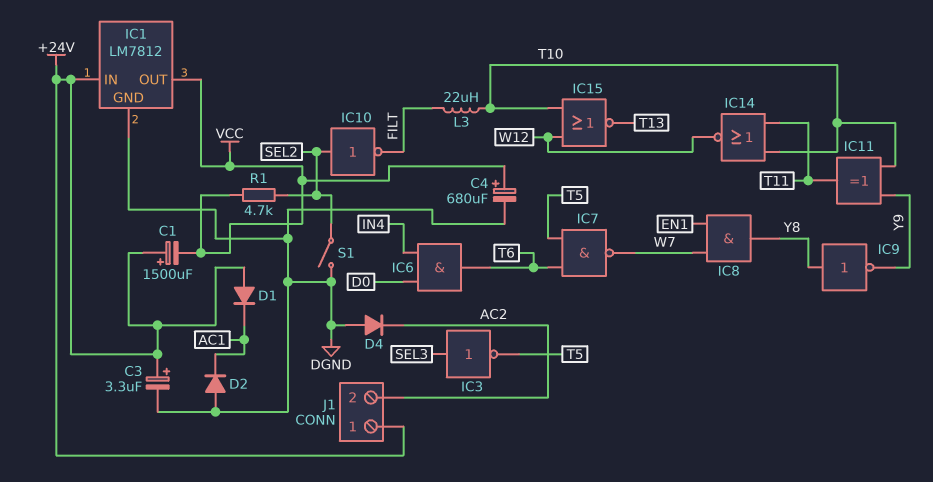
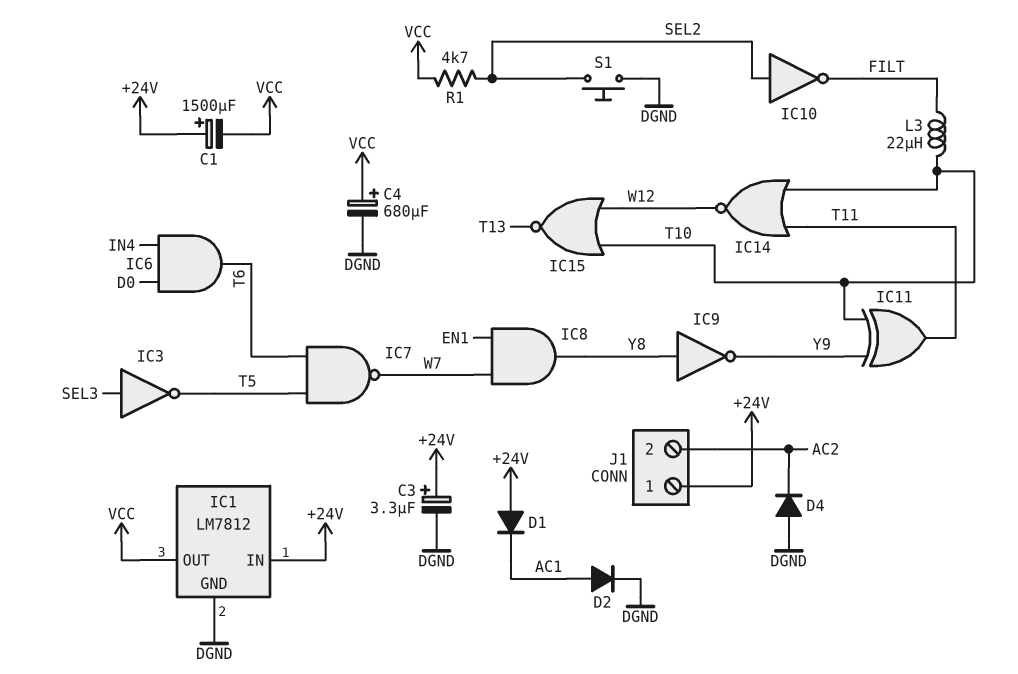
D2: diode (A DGND, K AC1) -> diode (A AC1, K DGND)
S1: switch (DGND, SEL2) -> button (DGND, SEL2)

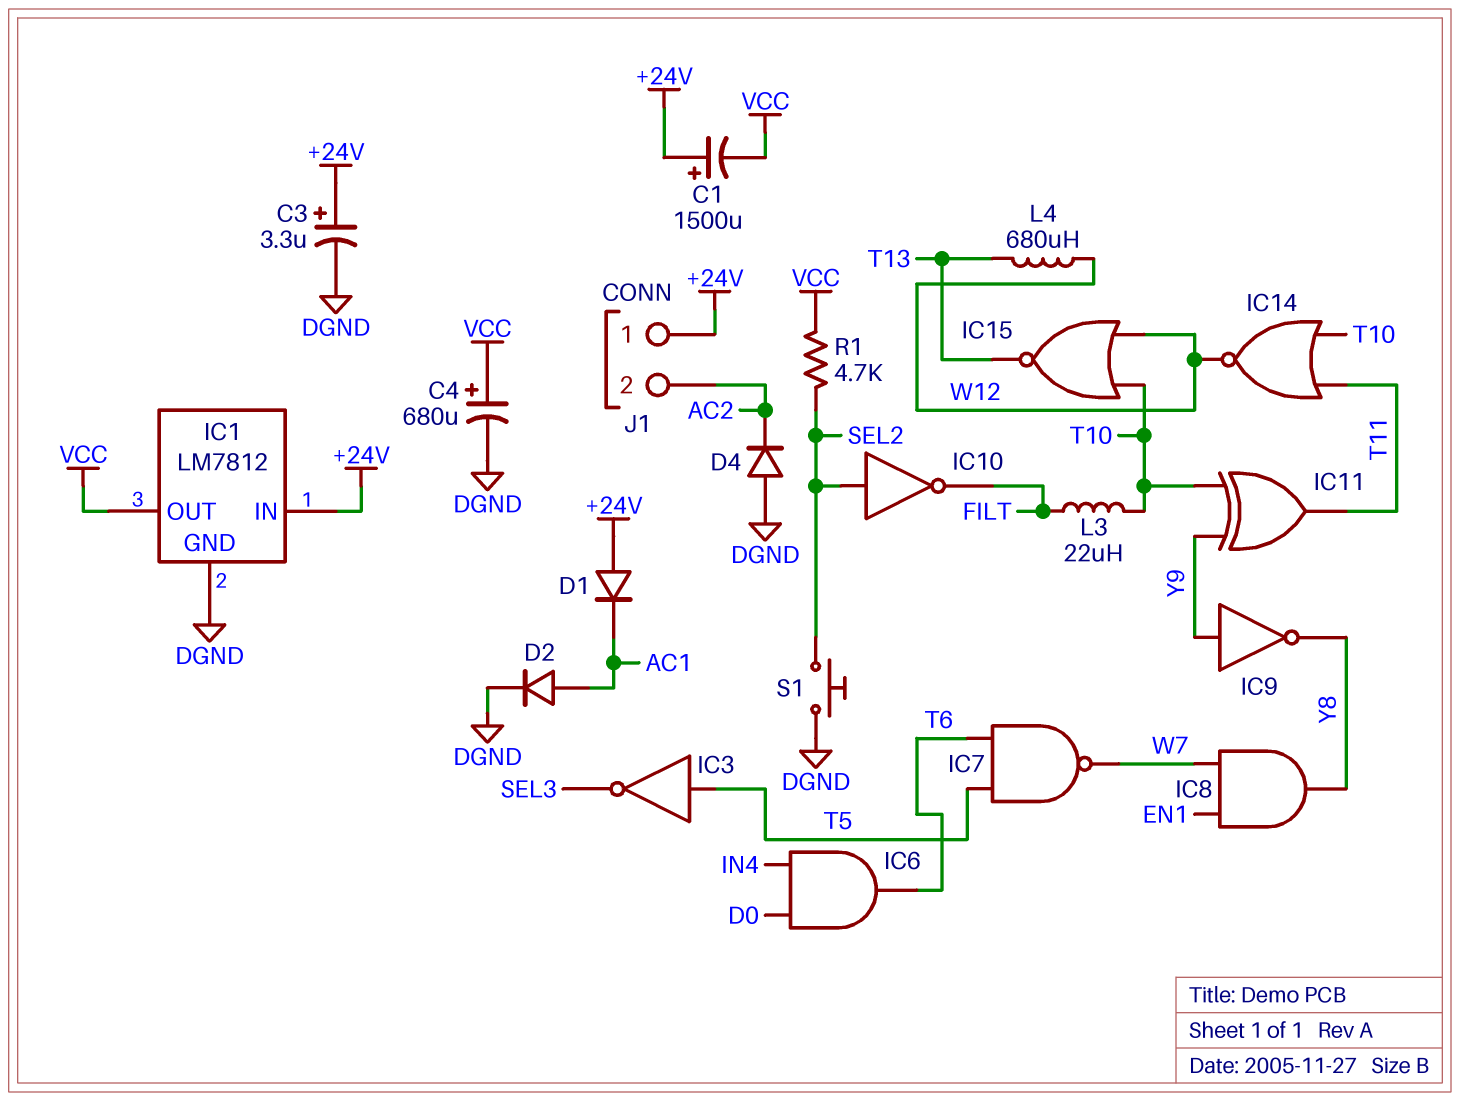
IC3: NOT (in SEL3, out T5) -> NOT (in T5, out SEL3)
IC9: NOT (in Y8, out Y9) -> NOT (in Y9, out Y8)
L4: none -> 680uH (T13, W12)

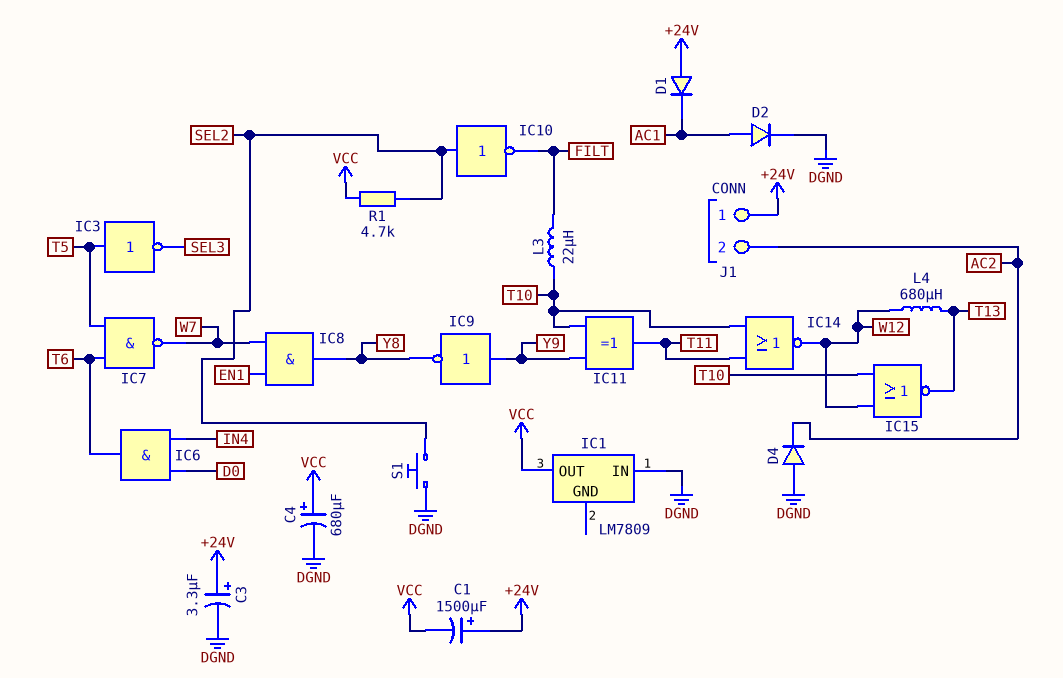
IC1: LM7812 -> LM7809
IC1 pin GND: DGND -> none
IC1 pin IN: +24V -> DGND

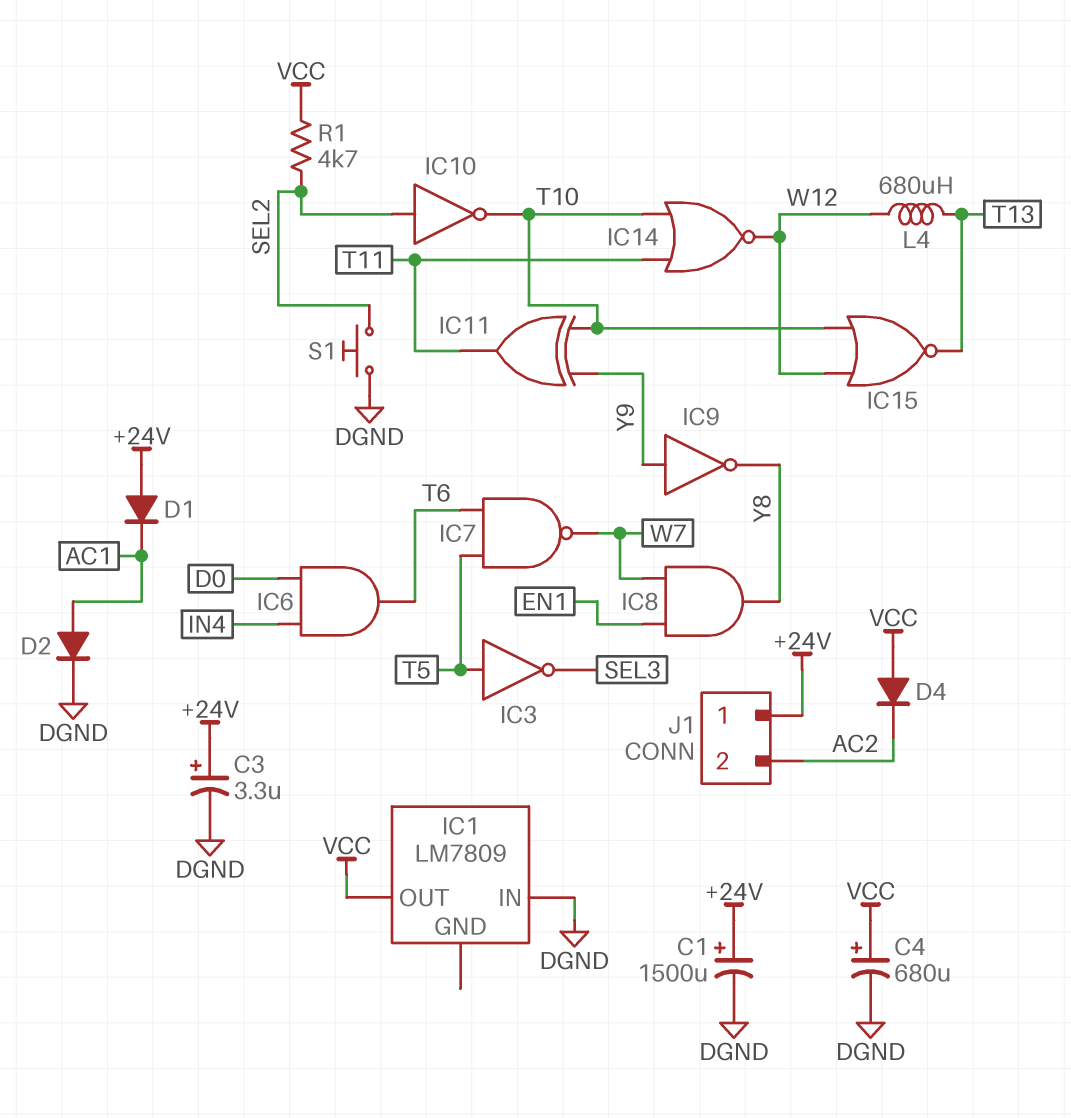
C1: 1500uF (plus +24V, minus VCC) -> 1500uF (plus +24V, minus DGND)
D4: diode (A DGND, K AC2) -> diode (A VCC, K AC2)
IC10: NOT (in SEL2, out FILT) -> NOT (in SEL2, out T10)
L3: 22uH (FILT, T10) -> none

